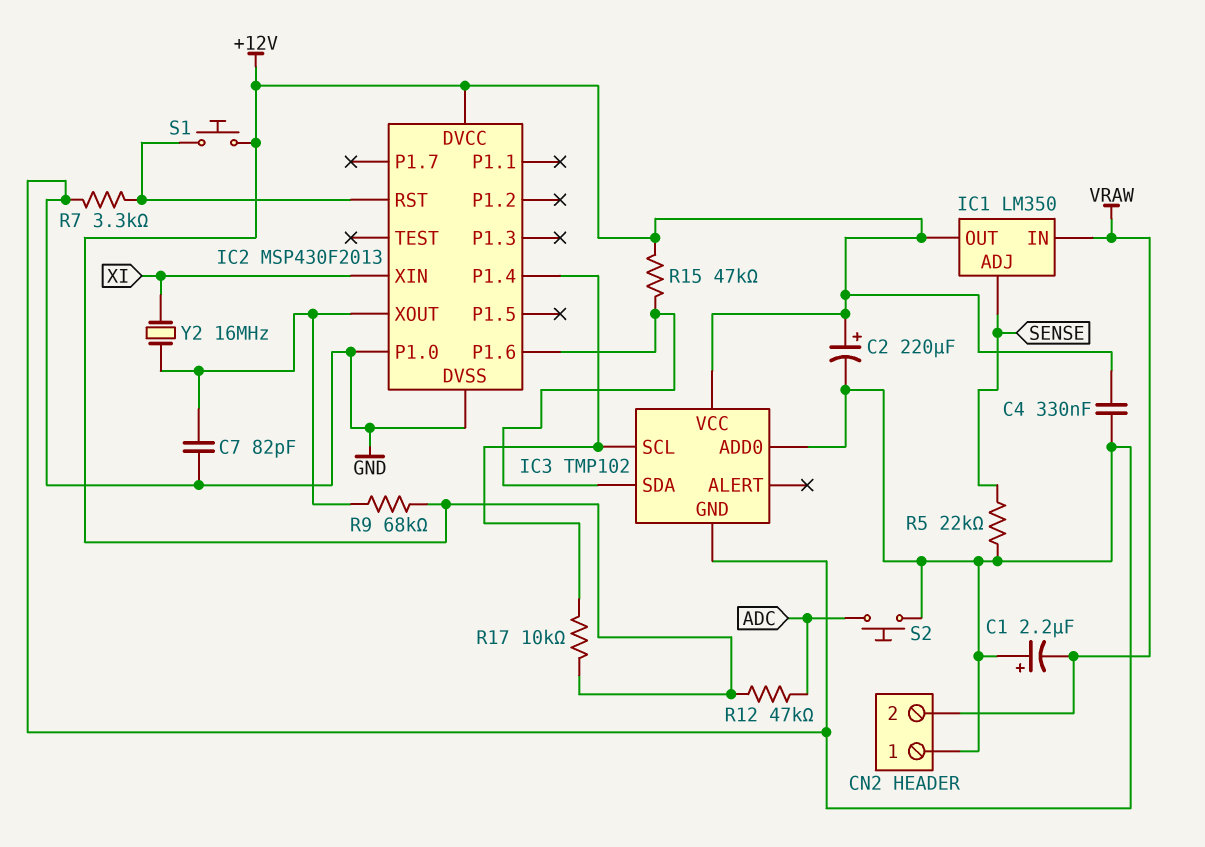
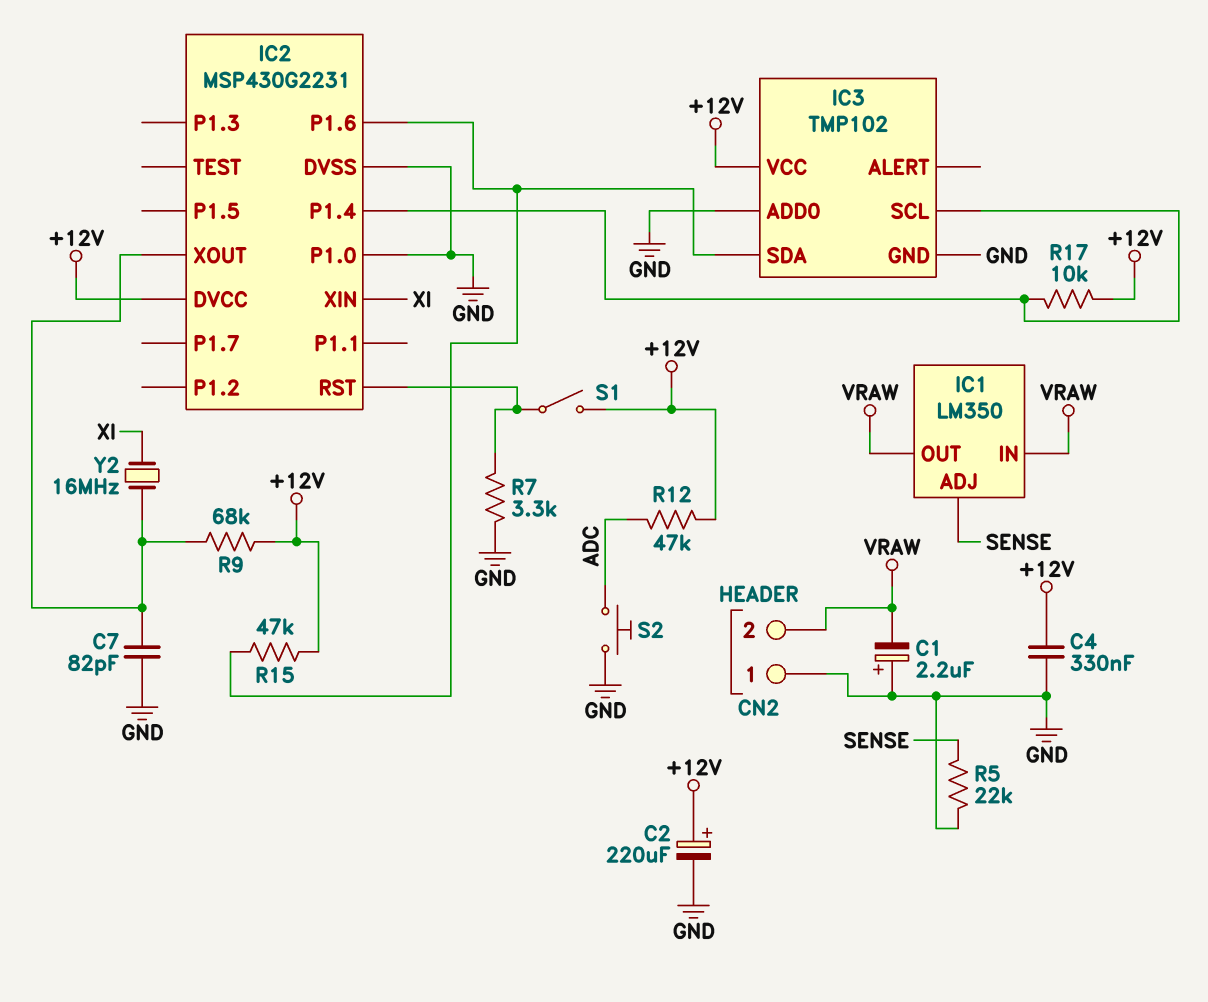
IC1 pin OUT: +12V -> VRAW
IC2: MSP430F2013 -> MSP430G2231
S1: button (+12V, IC2/RST) -> switch (+12V, IC2/RST)

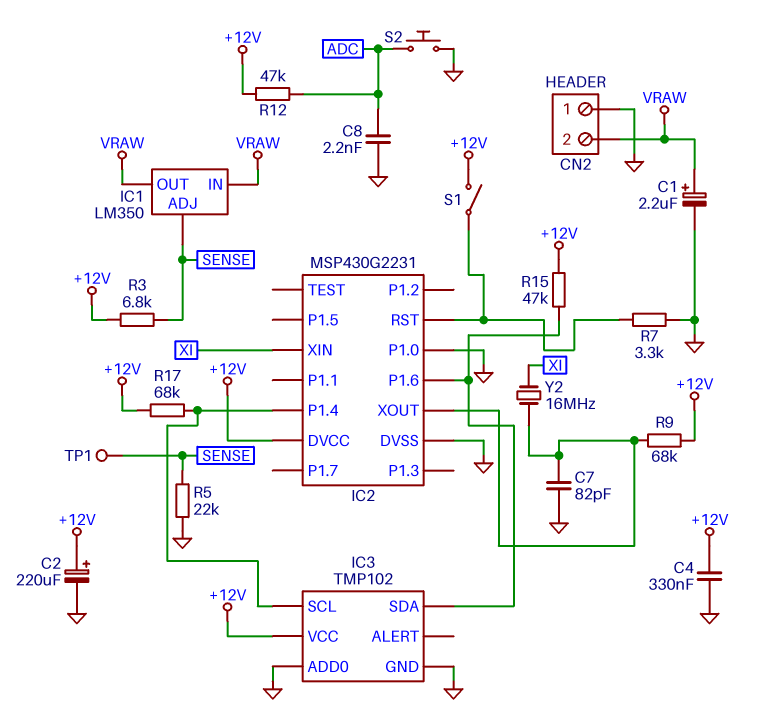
C1: 2.2uF (plus GND, minus VRAW) -> 2.2uF (plus VRAW, minus GND)
C8: none -> 2.2nF (ADC, GND)
R3: none -> 6.8k (+12V, SENSE)
R17: 10k (+12V, IC2/P1.4) -> 68k (+12V, IC2/P1.4)
TP1: none -> test point (SENSE)

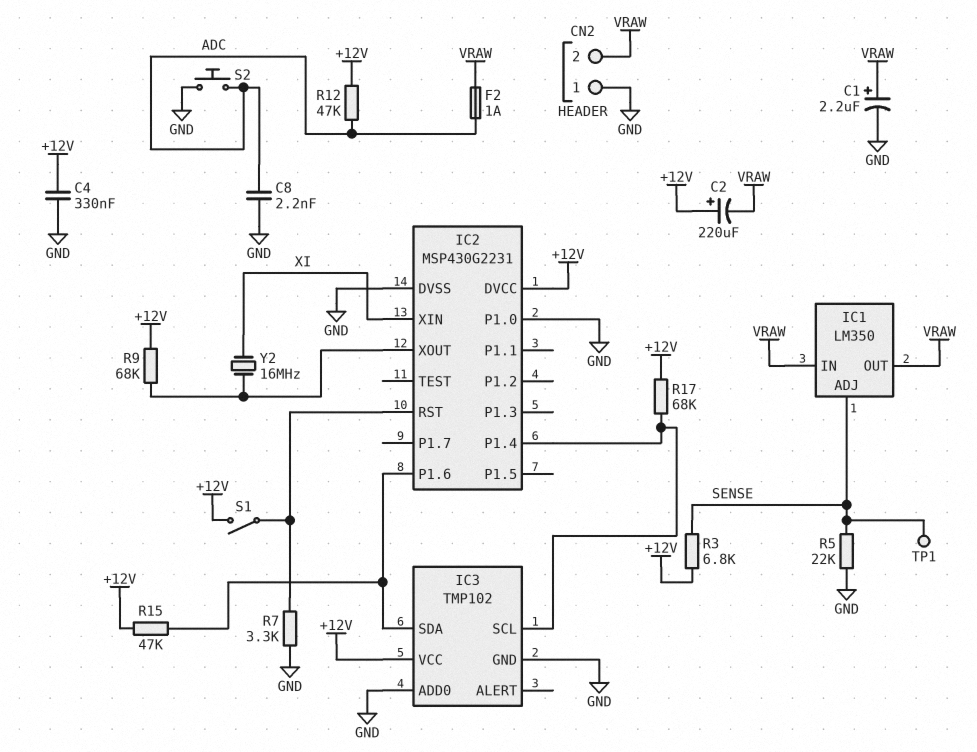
C2: 220uF (plus +12V, minus GND) -> 220uF (plus +12V, minus VRAW)
C7: 82pF (GND, IC2/XOUT) -> none
F2: none -> 1A (ADC, VRAW)

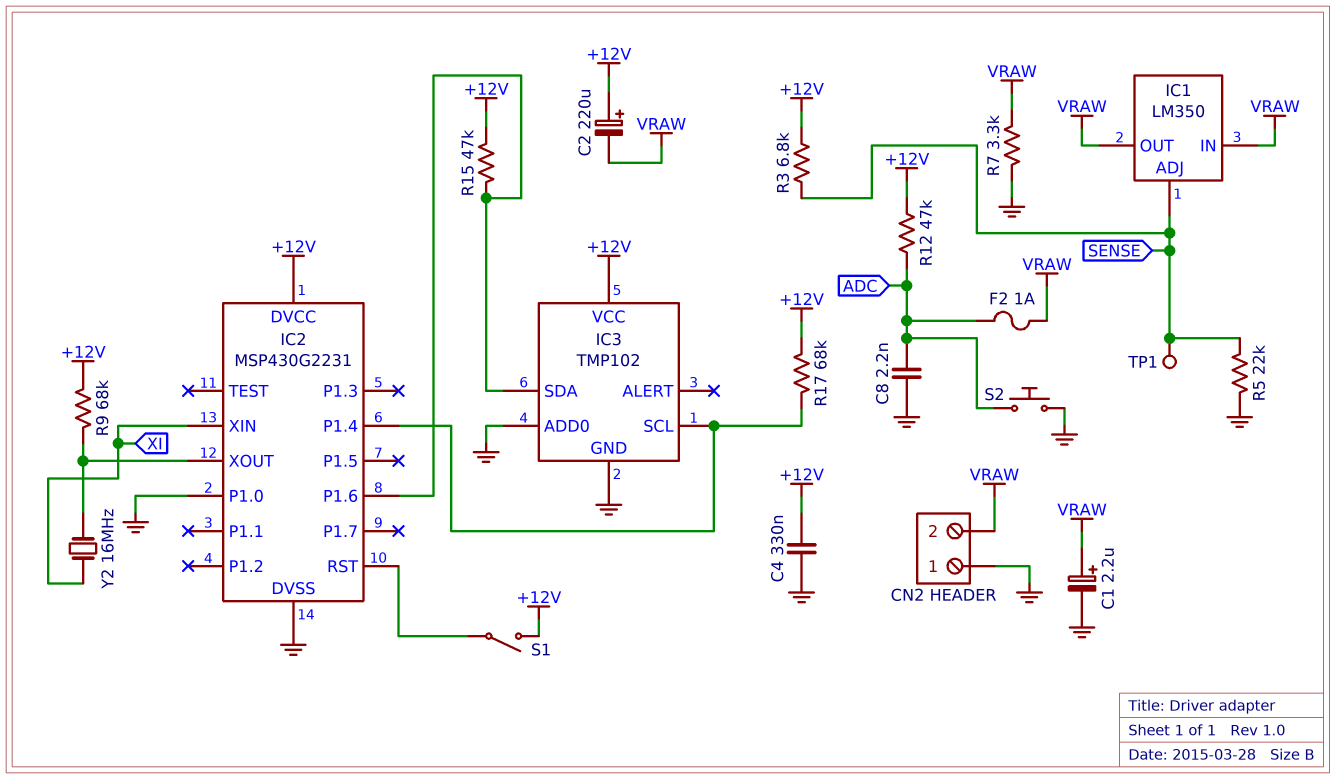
R7: 3.3k (GND, IC2/RST) -> 3.3k (GND, VRAW)

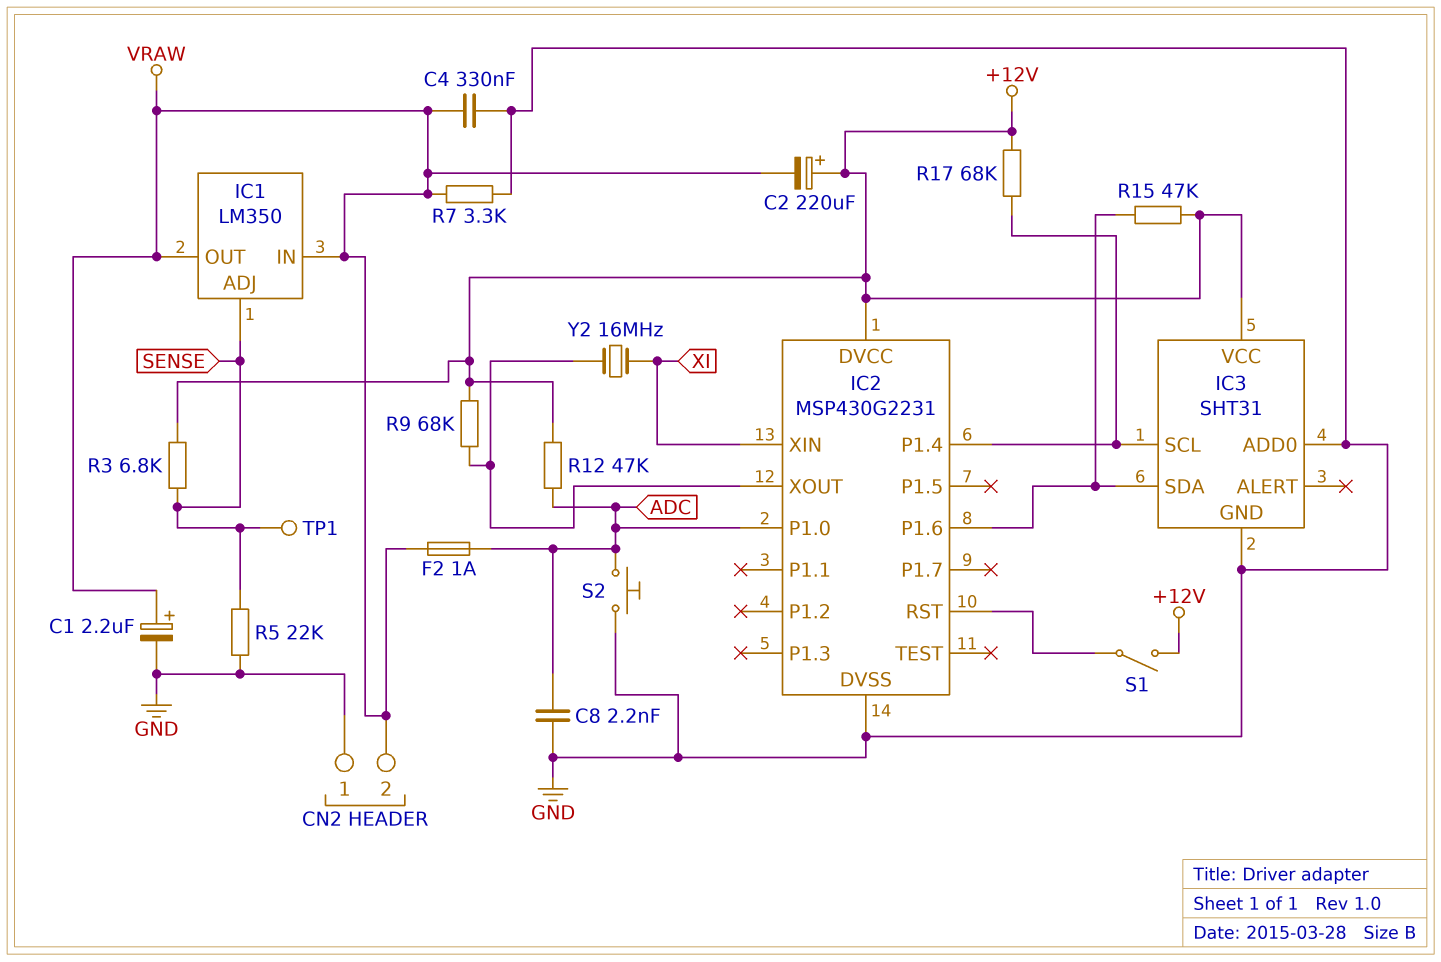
C4: 330nF (+12V, GND) -> 330nF (GND, VRAW)
IC2 pin P1.0: GND -> ADC
IC3: TMP102 -> SHT31

